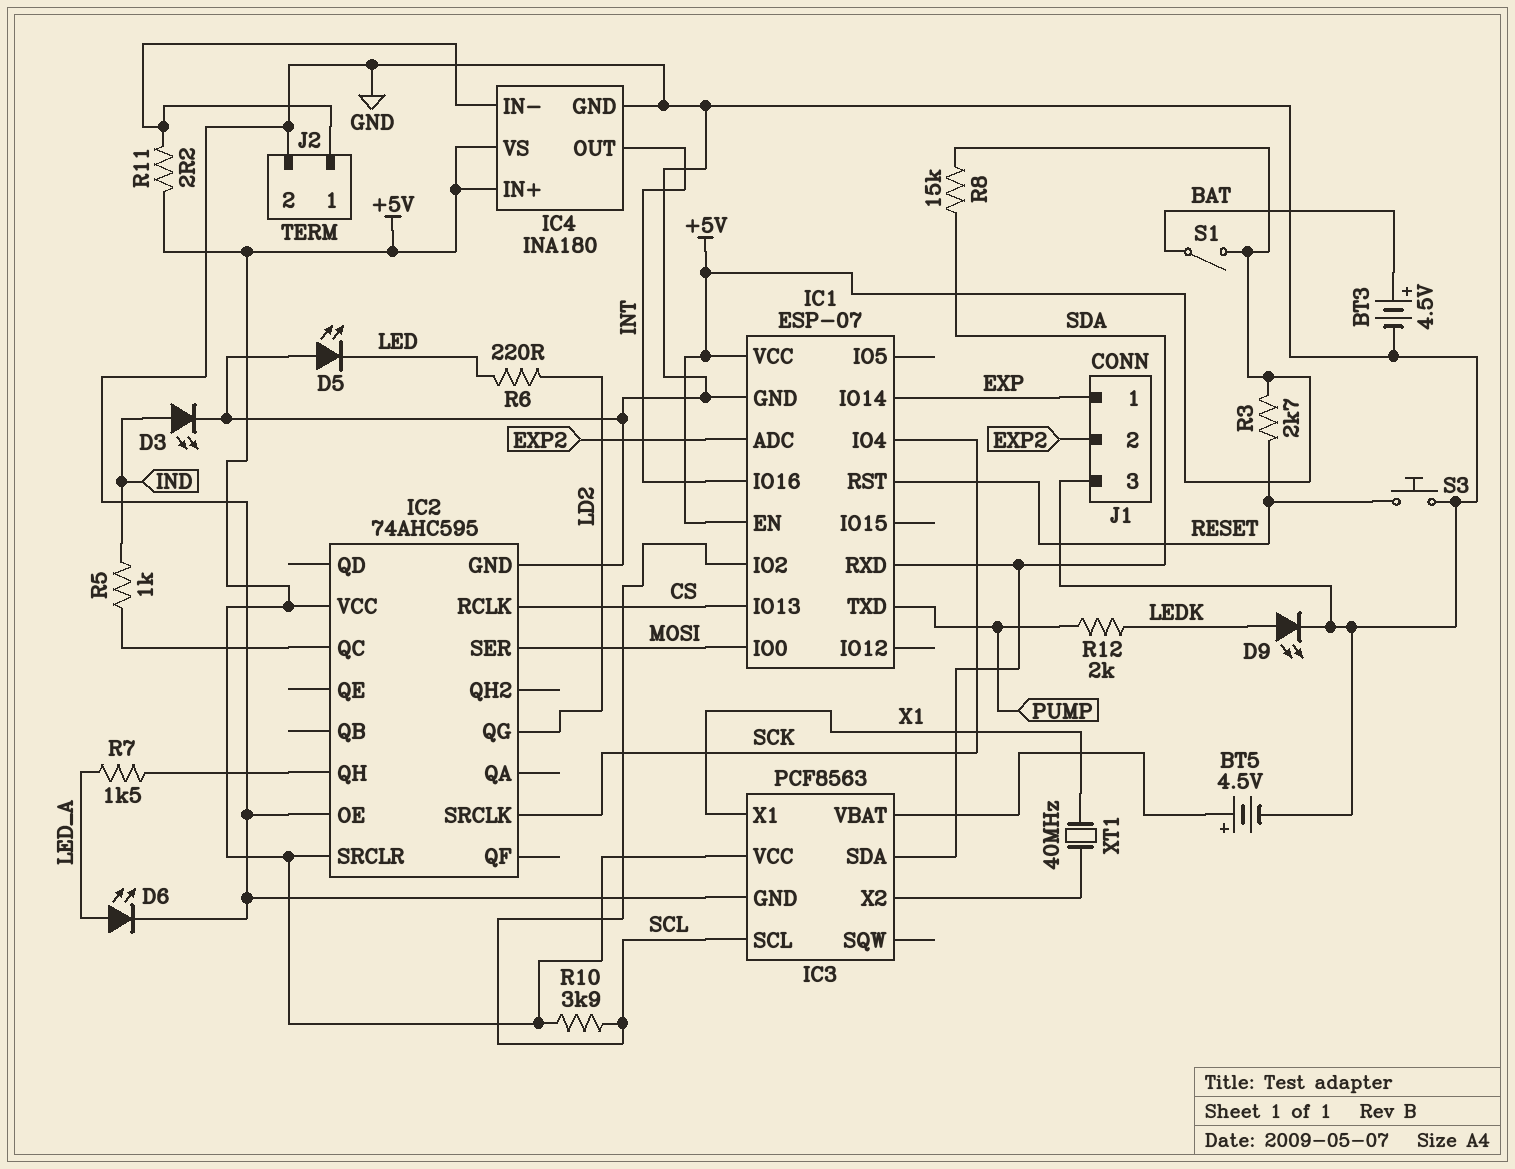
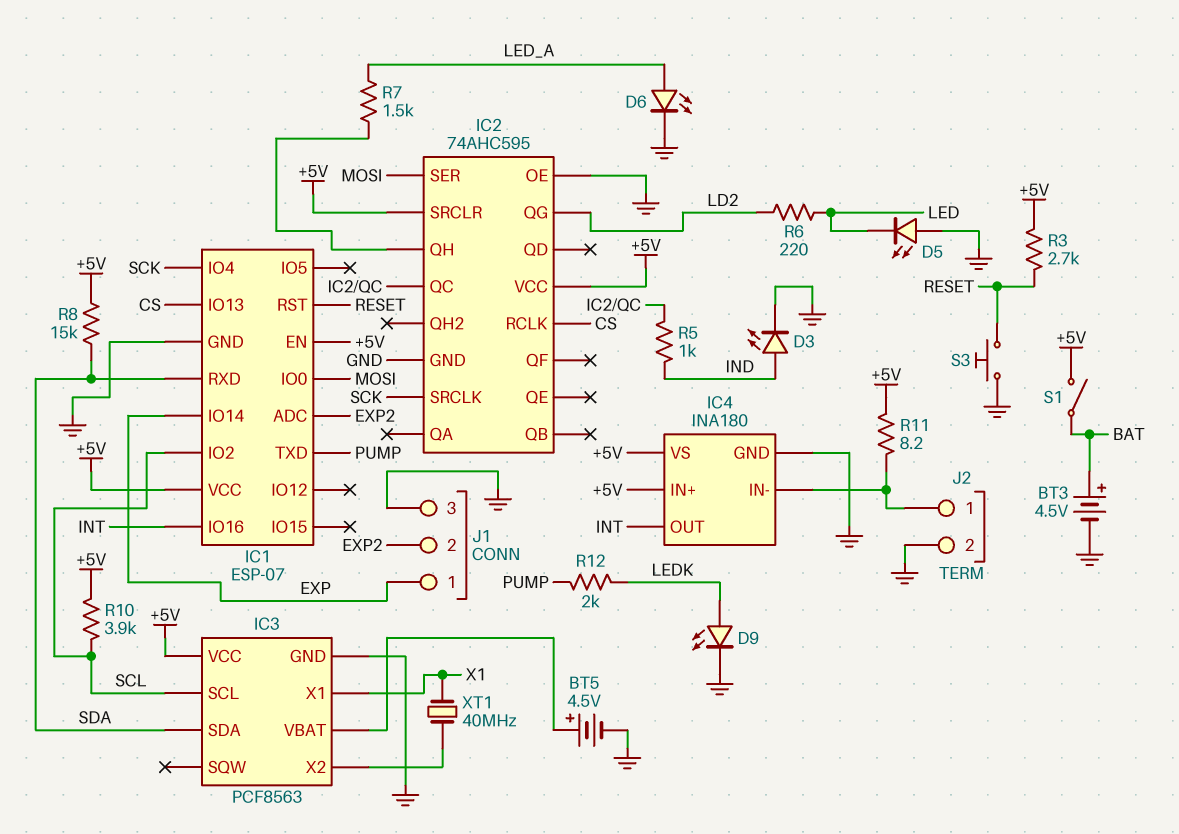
R11: 2.2 (+5V, IC4/IN-) -> 8.2 (+5V, IC4/IN-)

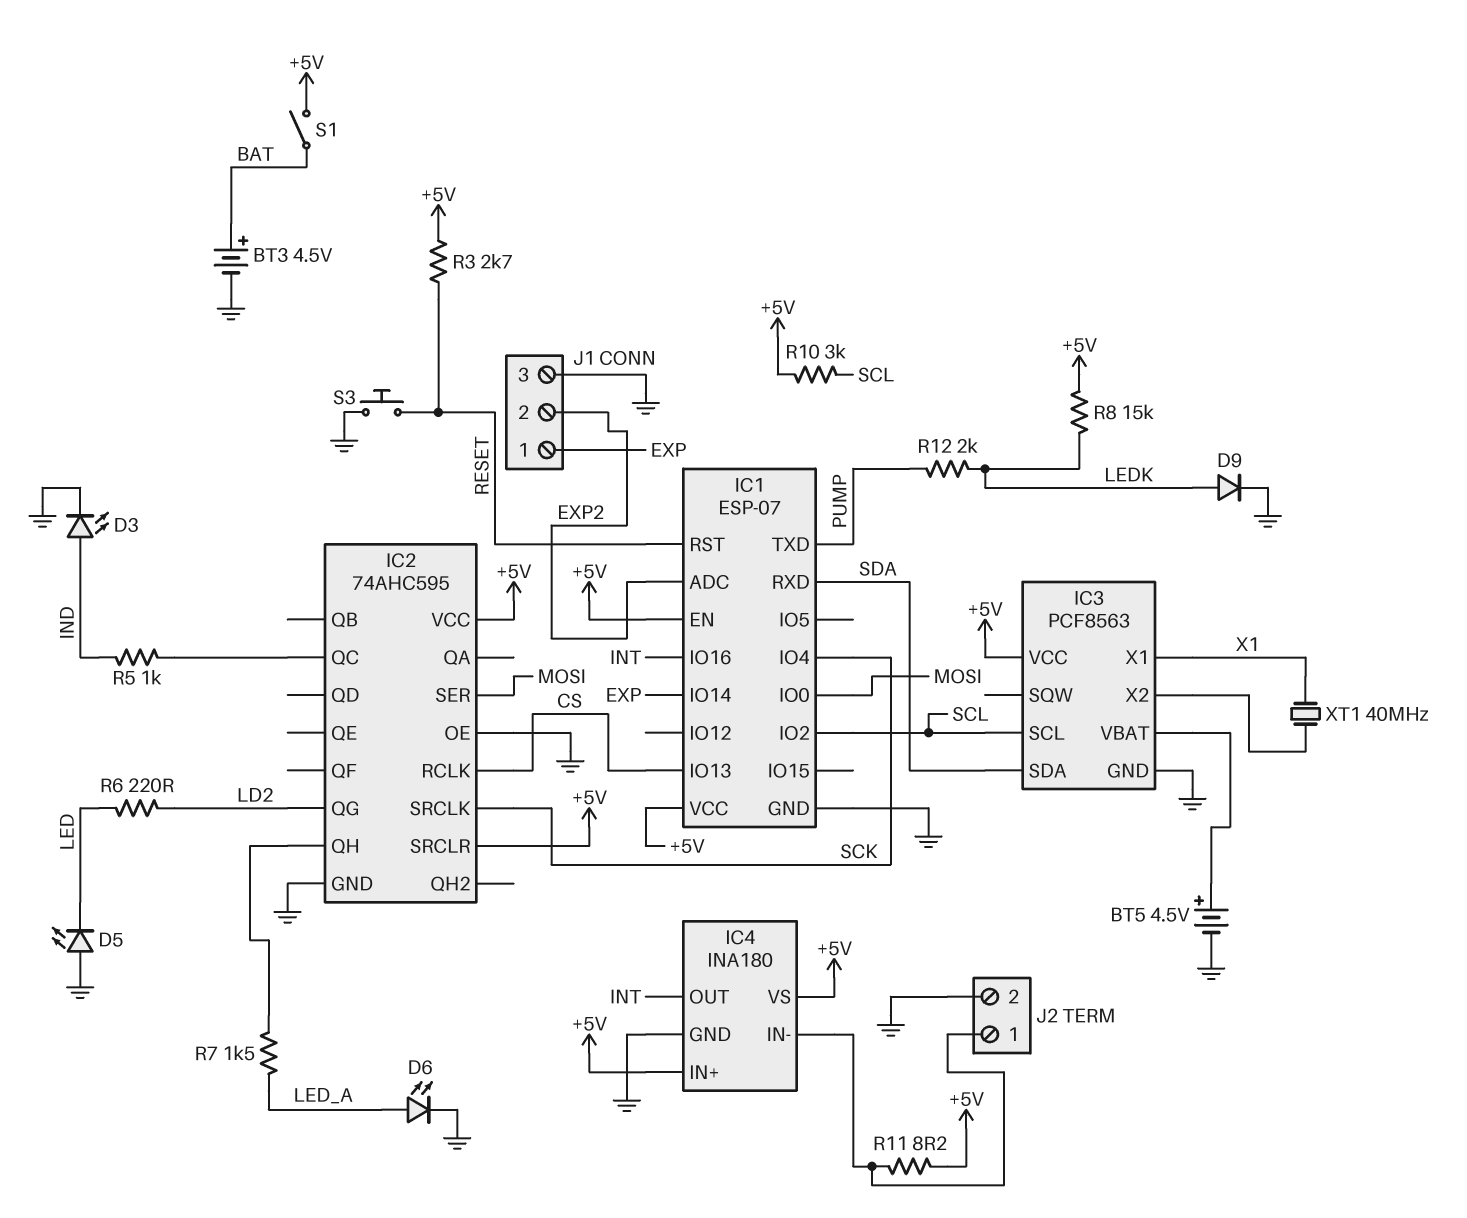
D9: LED (A LEDK, K GND) -> diode (A LEDK, K GND)
R8: 15k (+5V, SDA) -> 15k (+5V, LEDK)
R10: 3.9k (+5V, SCL) -> 3k (+5V, SCL)

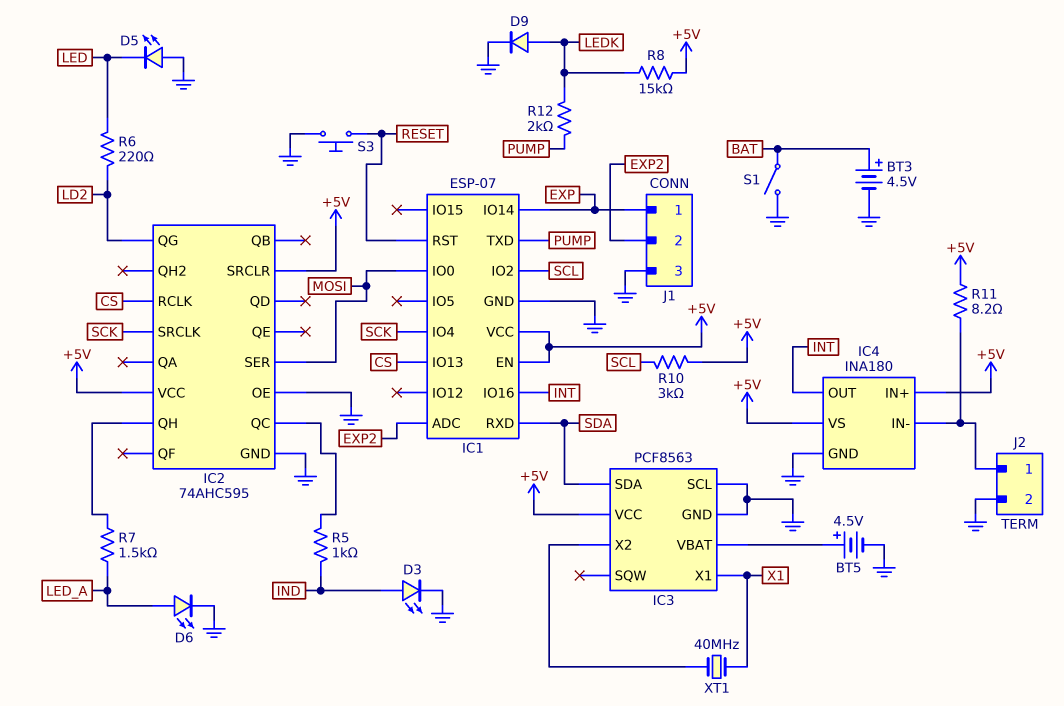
IC3 pin SCL: SCL -> GND
R3: 2.7k (+5V, RESET) -> none
S1: switch (+5V, BAT) -> switch (BAT, GND)

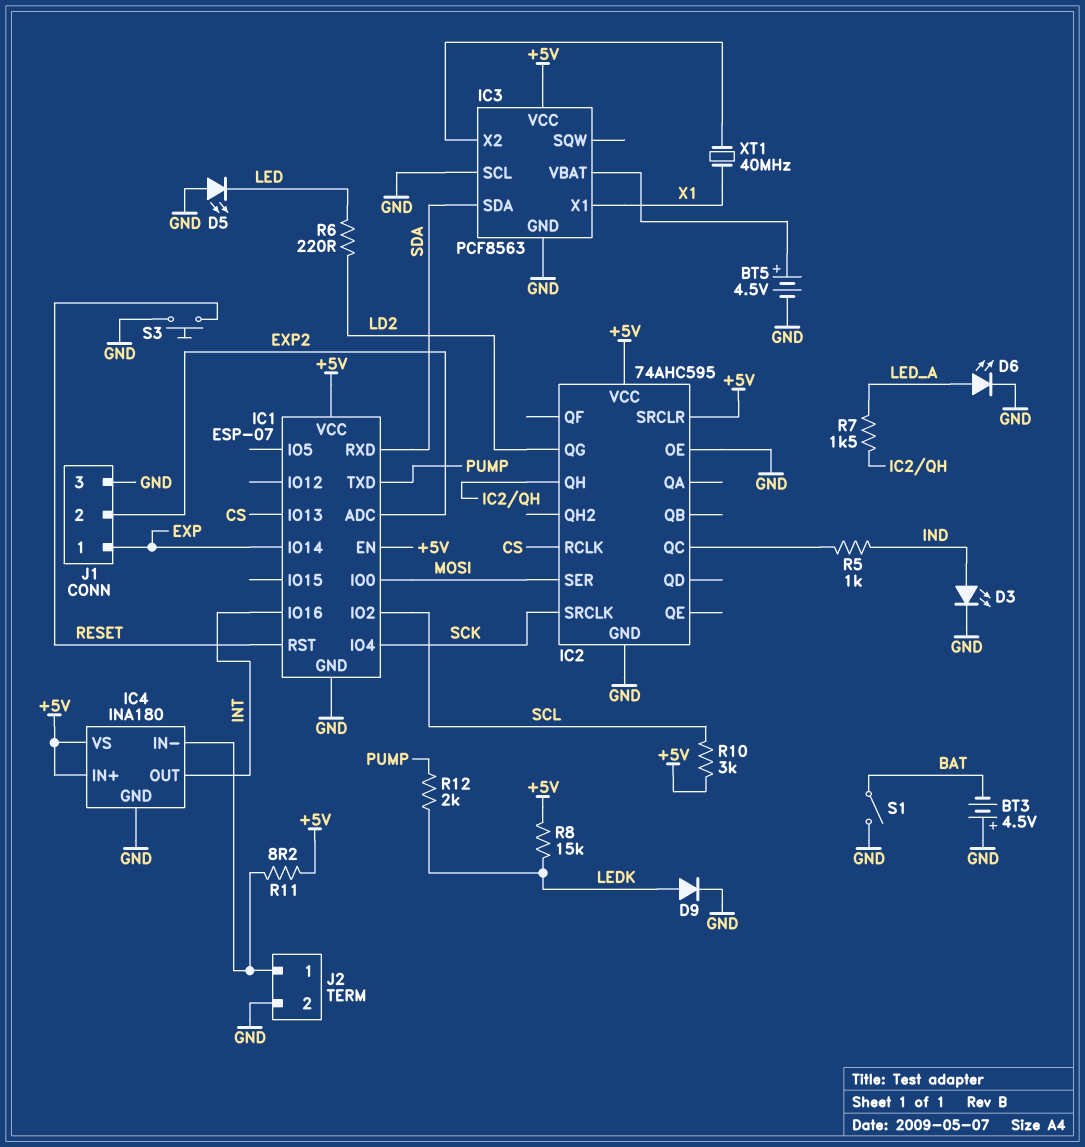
BT3: 4.5V (plus BAT, minus GND) -> 4.5V (plus GND, minus BAT)

